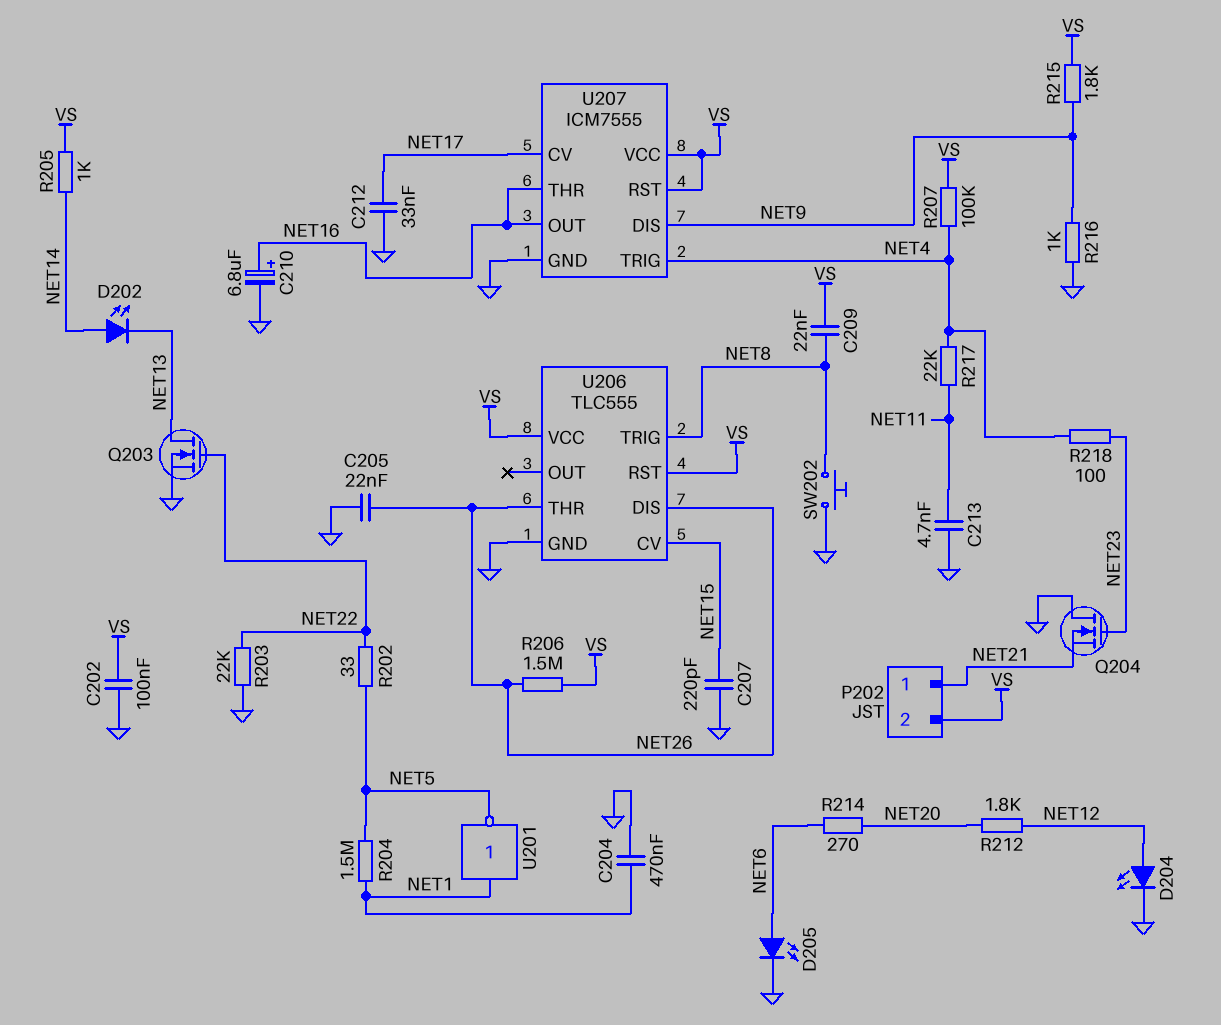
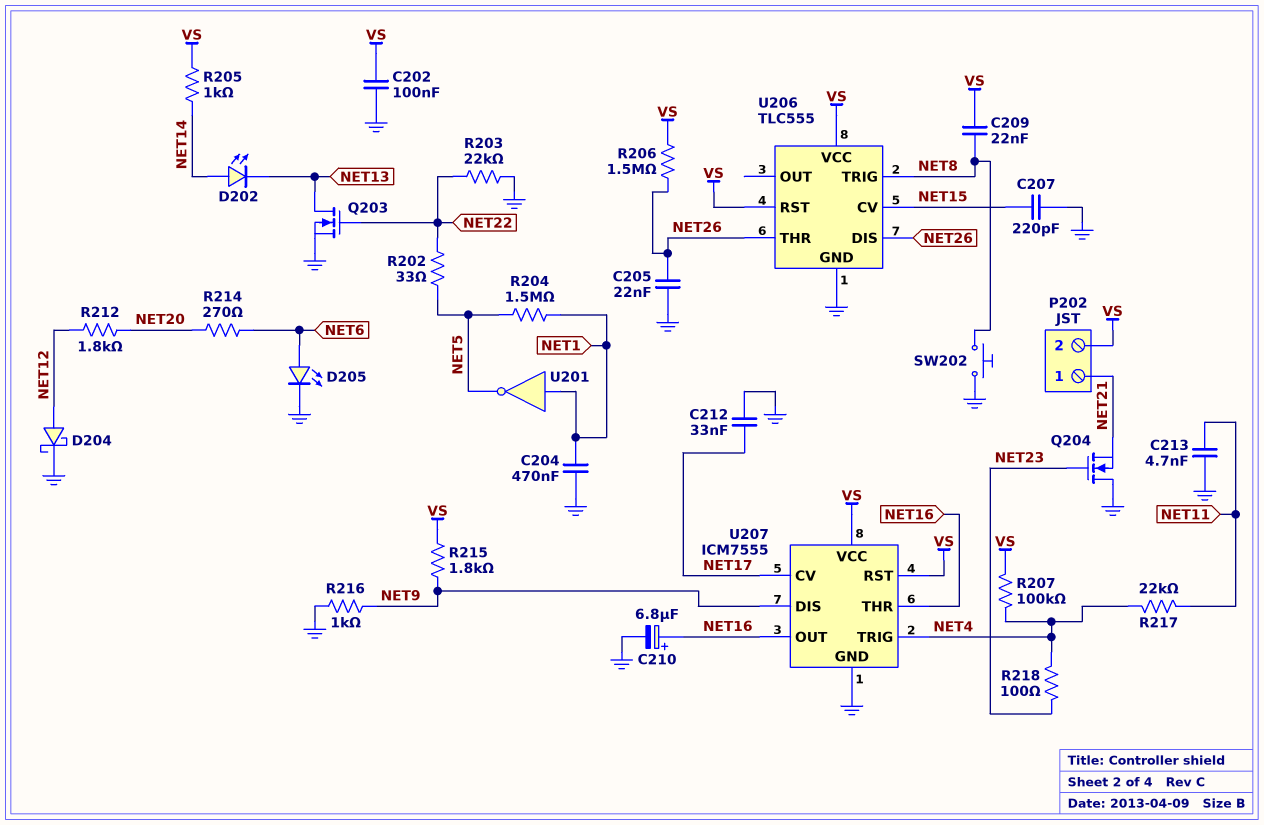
D204: LED (A NET12, K GND) -> schottky (A NET12, K GND)

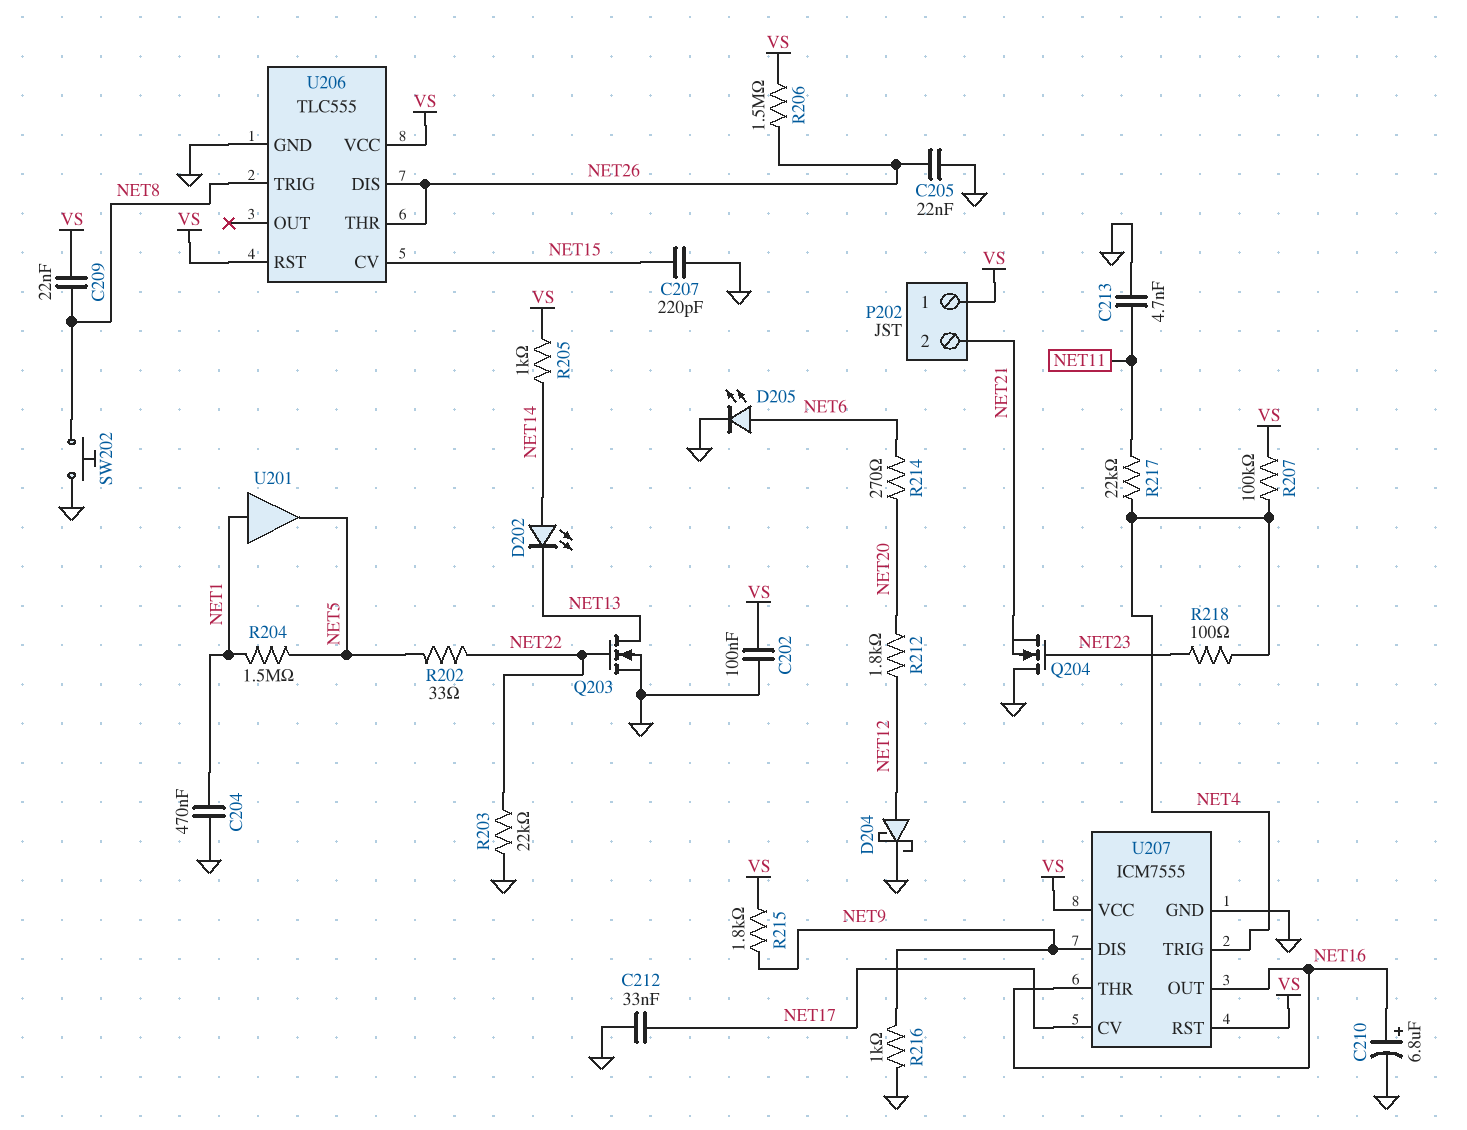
P202 pin 1: NET21 -> VS
P202 pin 2: VS -> NET21
U201: NOT (in NET1, out NET5) -> buffer (in NET1, out NET5)

